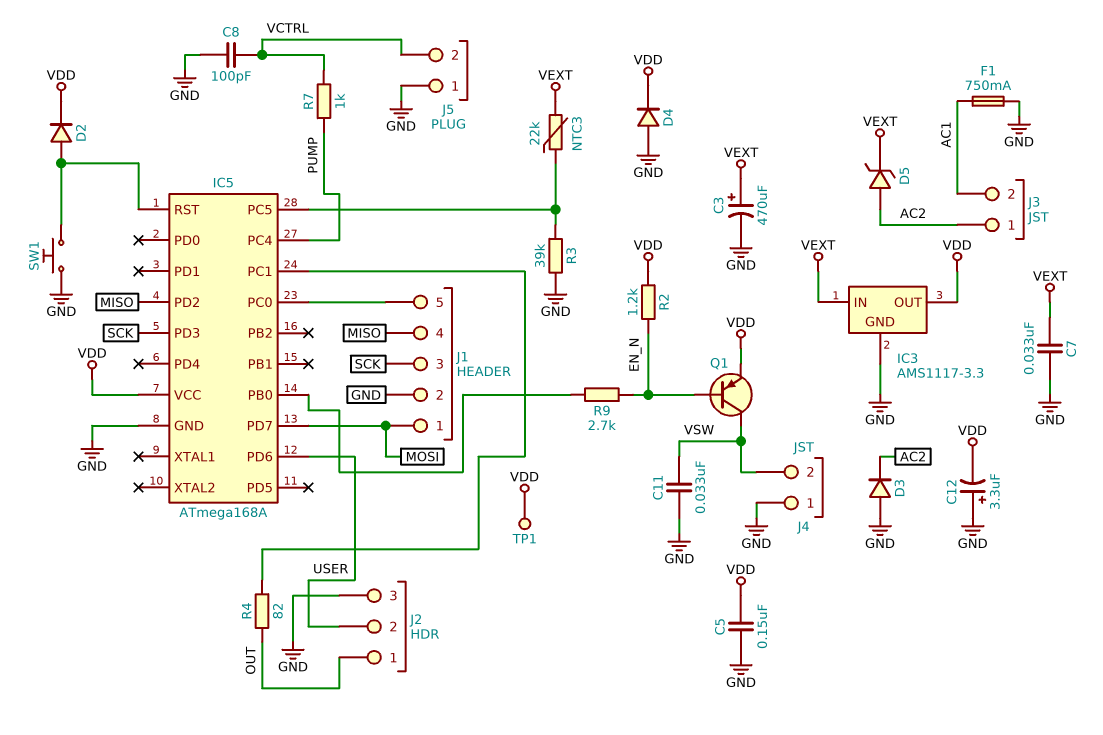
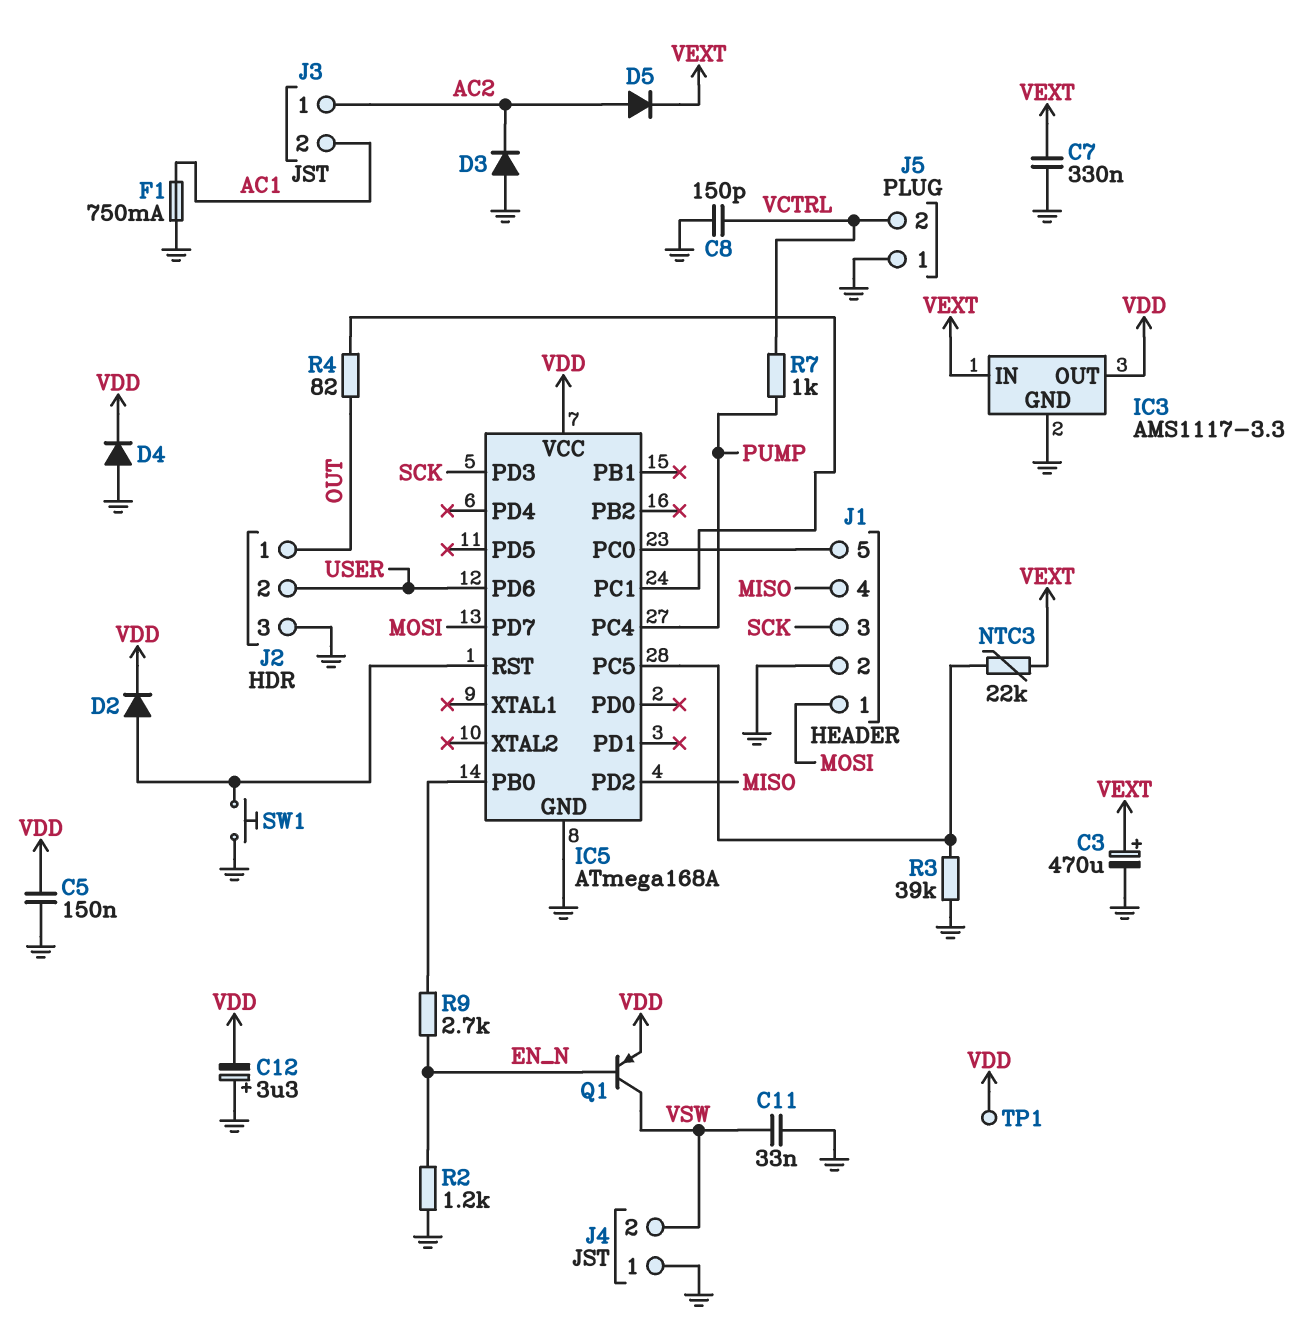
C7: 33nF (GND, VEXT) -> 330nF (GND, VEXT)
C8: 100pF (GND, VCTRL) -> 150pF (GND, VCTRL)
D5: zener (A AC2, K VEXT) -> diode (A AC2, K VEXT)
R2: 1.2k (EN_N, VDD) -> 1.2k (EN_N, GND)

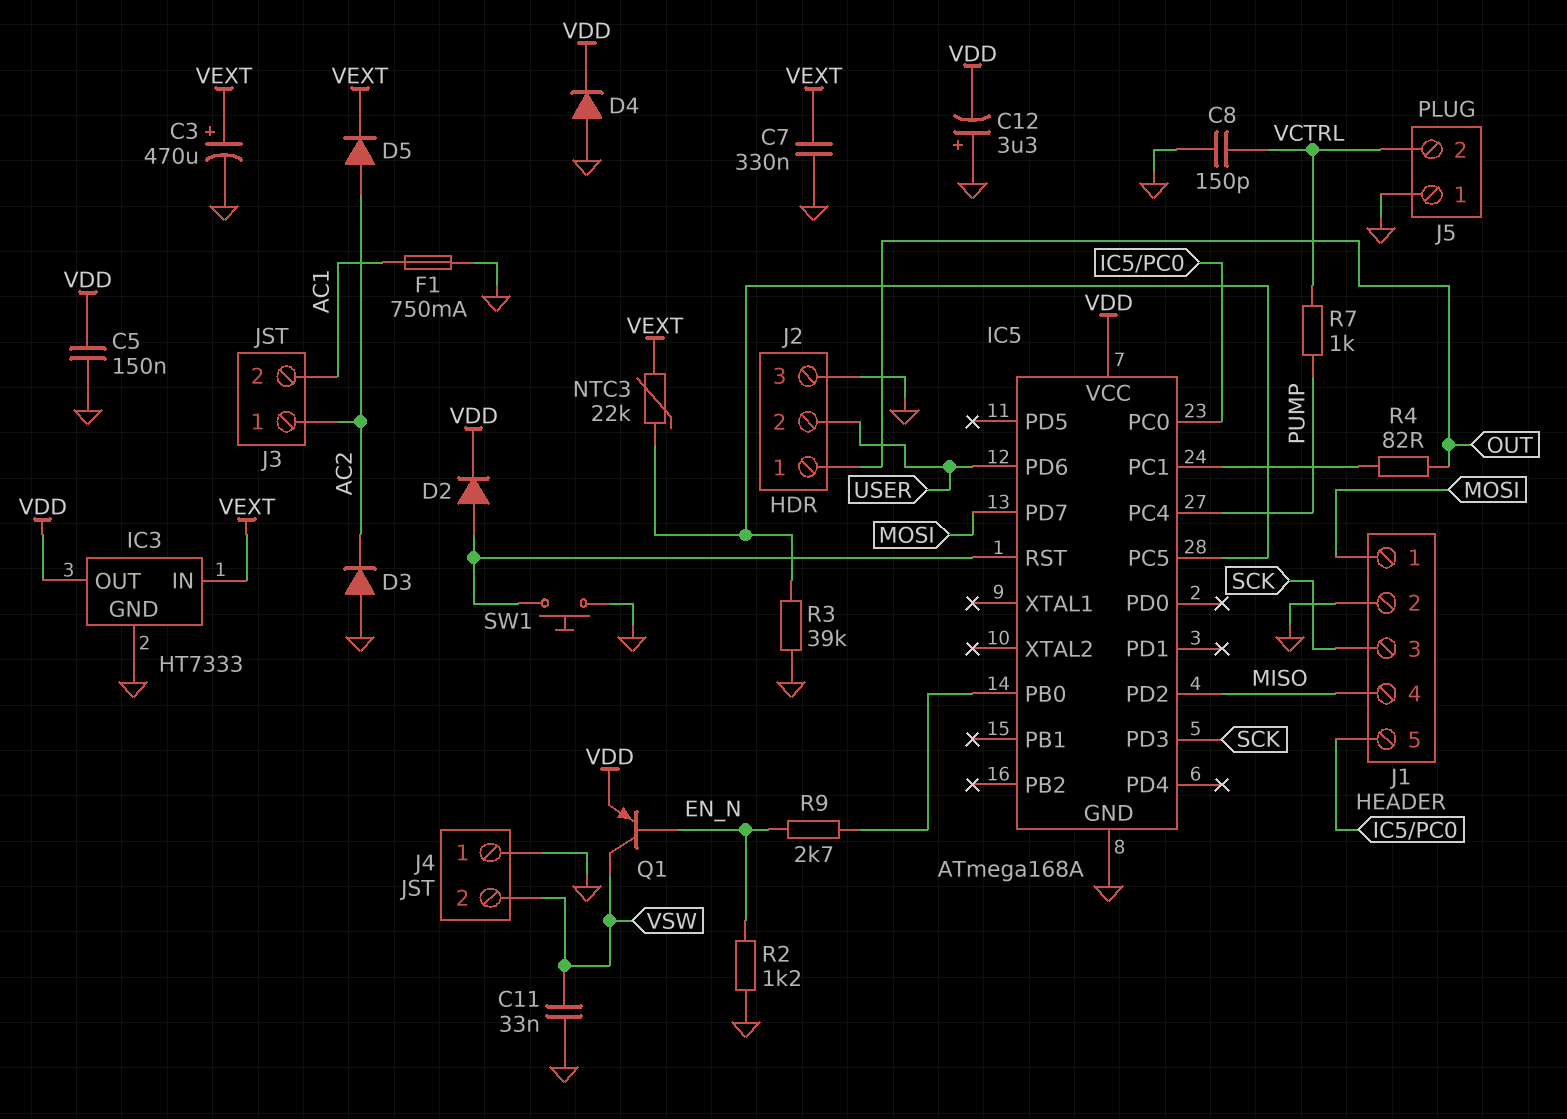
IC3: AMS1117-3.3 -> HT7333
TP1: test point (VDD) -> none

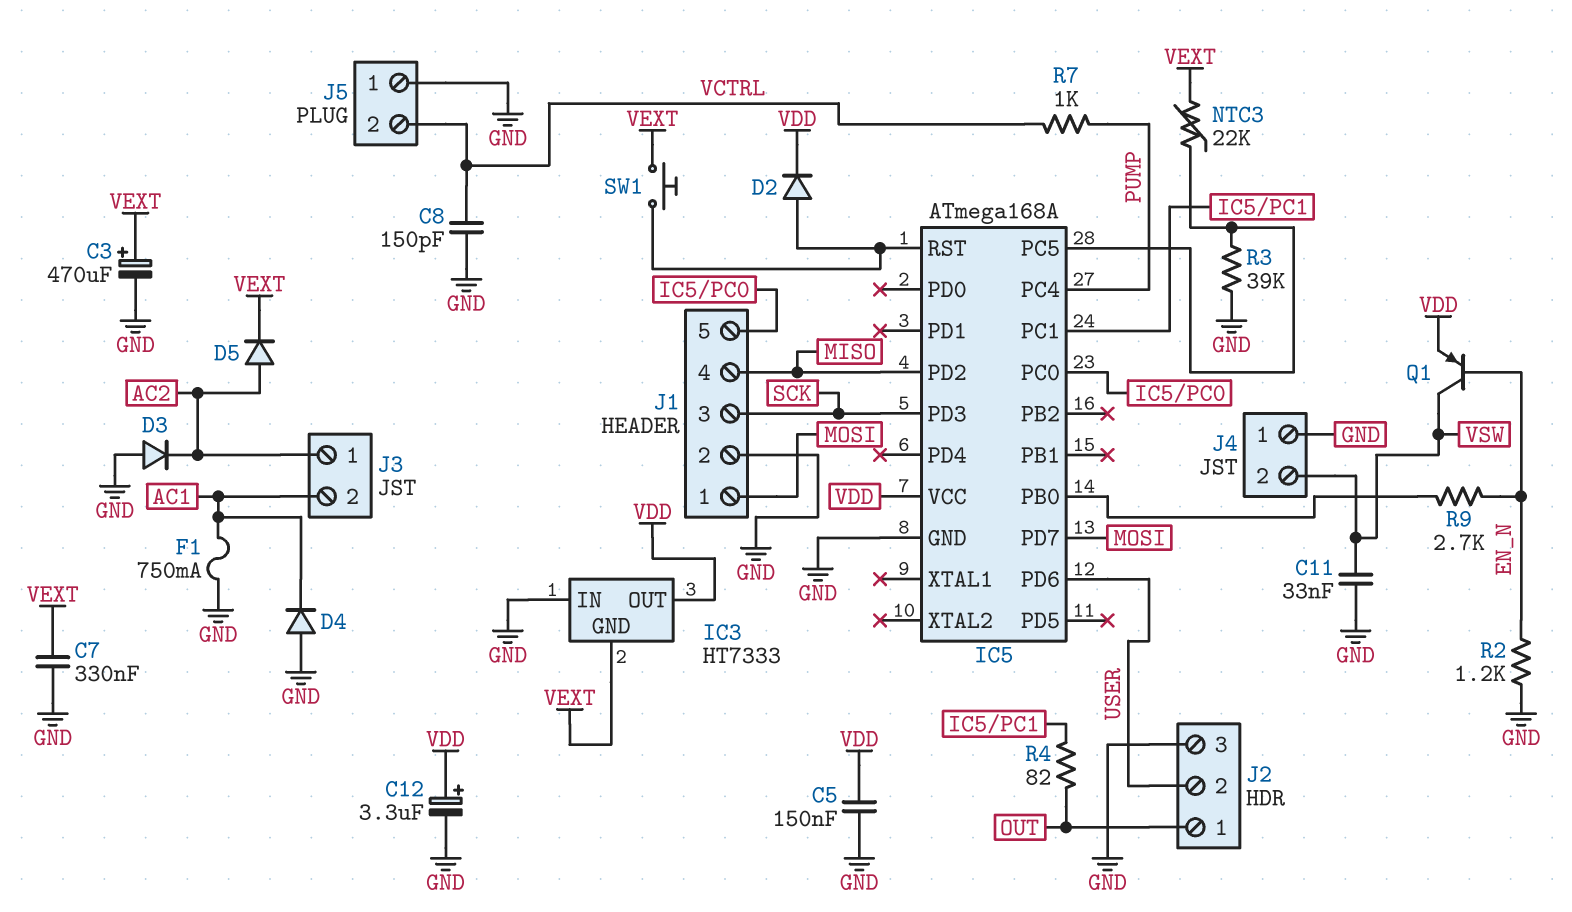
C12: 3.3uF (plus GND, minus VDD) -> 3.3uF (plus VDD, minus GND)
D4: diode (A GND, K VDD) -> diode (A GND, K AC1)
IC3 pin GND: GND -> VEXT
IC3 pin IN: VEXT -> GND
SW1: button (GND, IC5/RST) -> button (IC5/RST, VEXT)

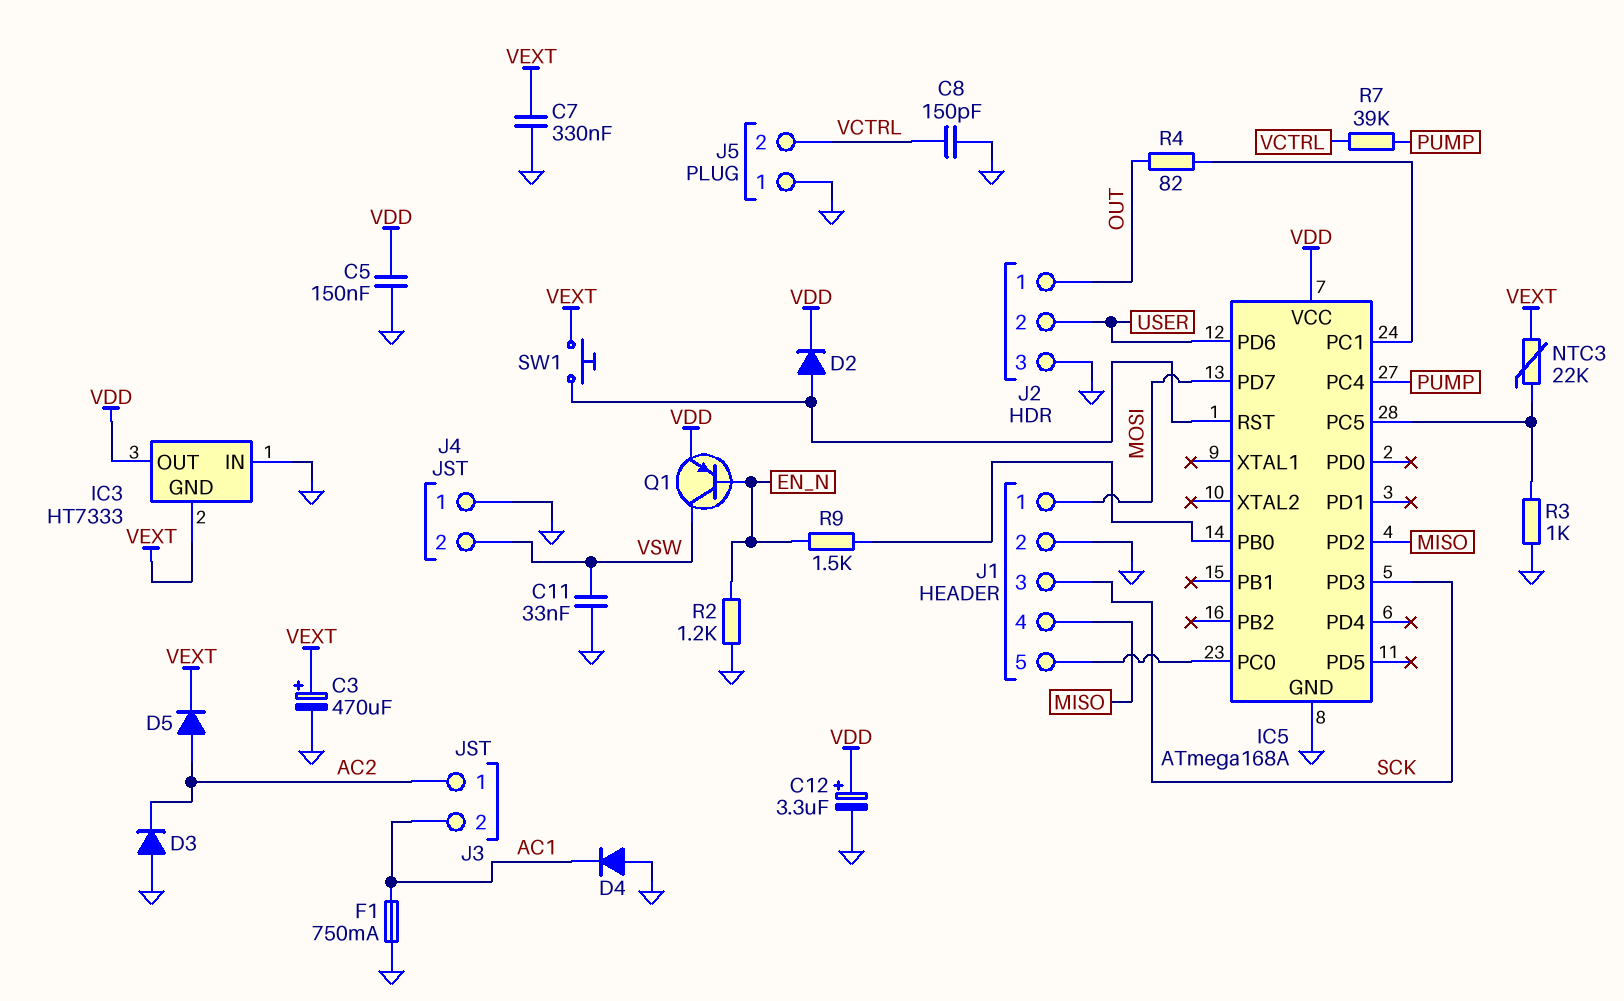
R3: 39k (GND, IC5/PC5) -> 1k (GND, IC5/PC5)
R7: 1k (PUMP, VCTRL) -> 39k (PUMP, VCTRL)
R9: 2.7k (EN_N, IC5/PB0) -> 1.5k (EN_N, IC5/PB0)

